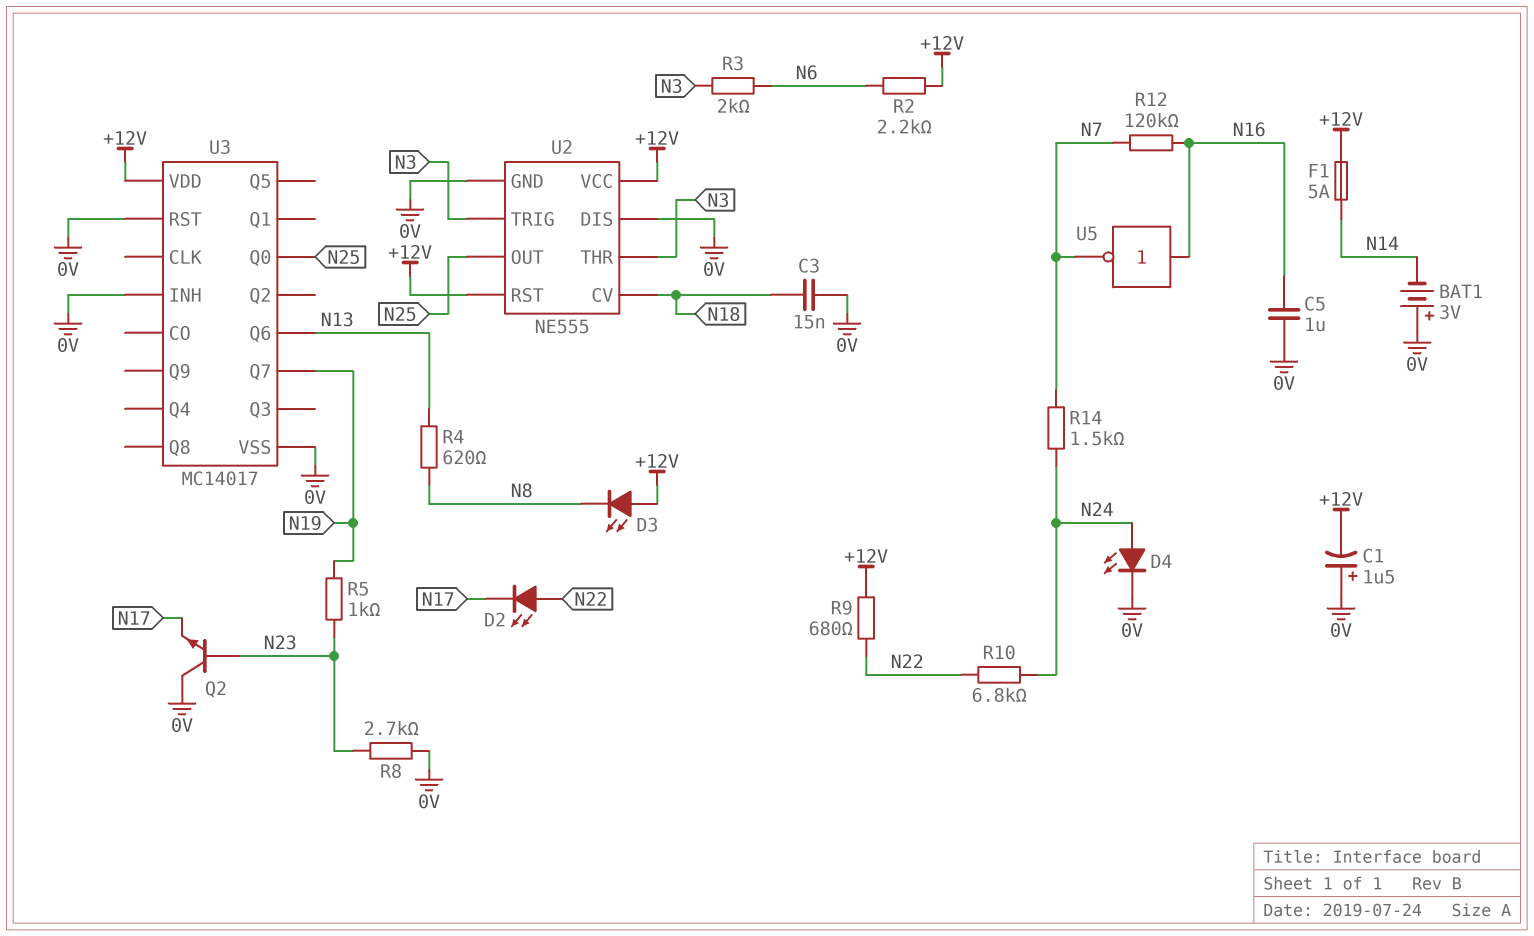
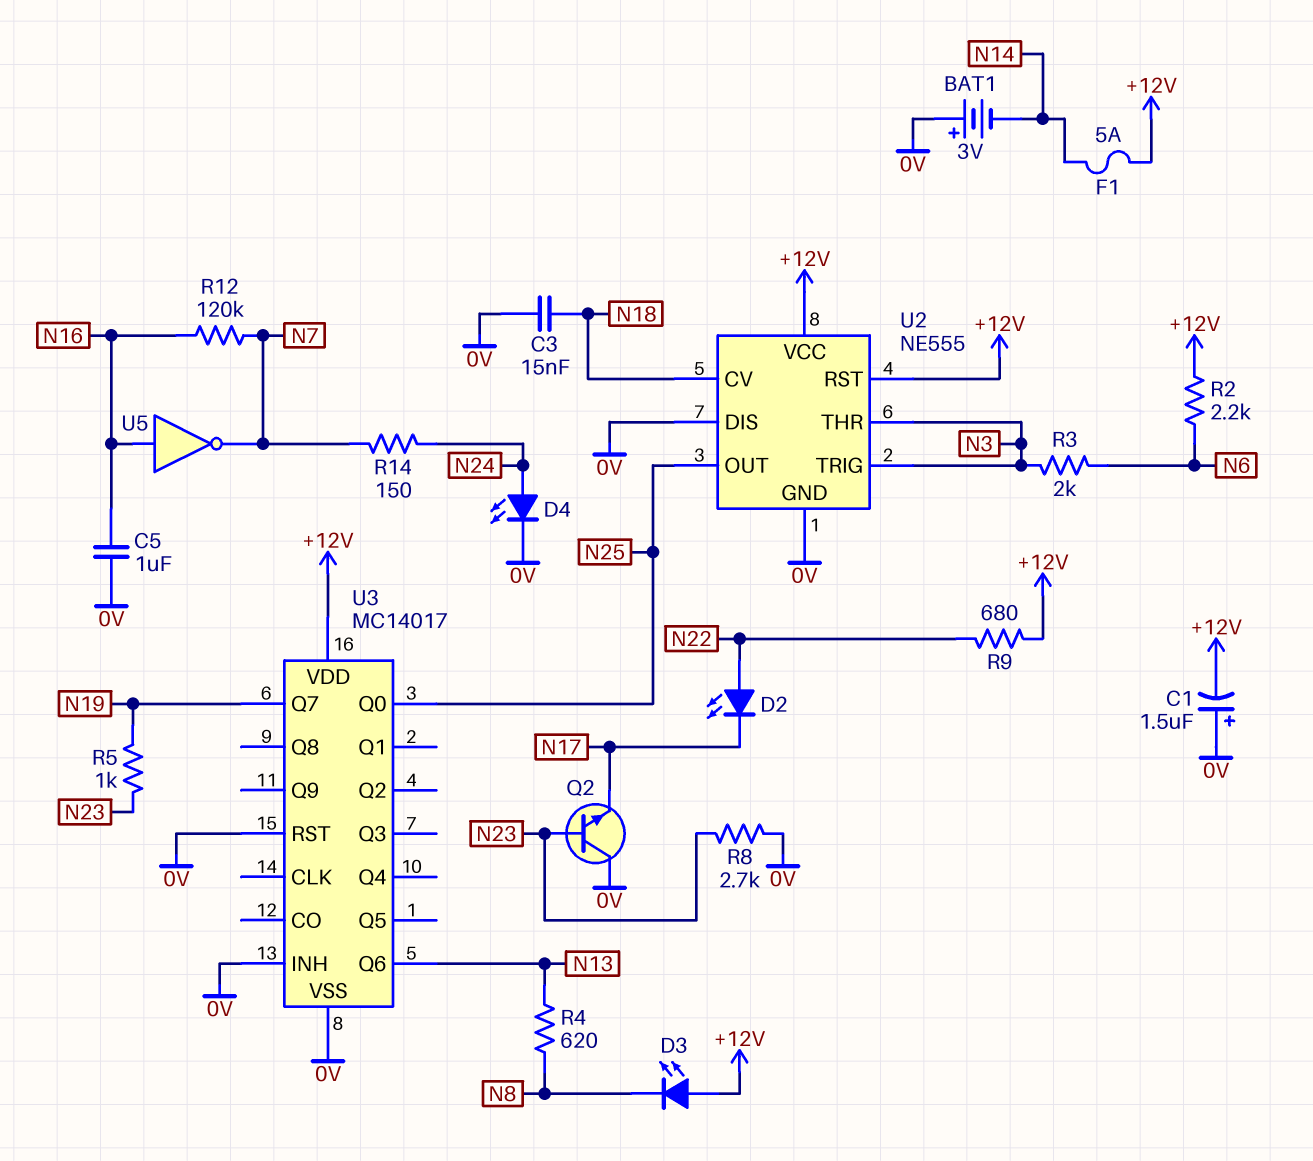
R10: 6.8k (N22, N24) -> none
R14: 1.5k (N7, N24) -> 150 (N7, N24)

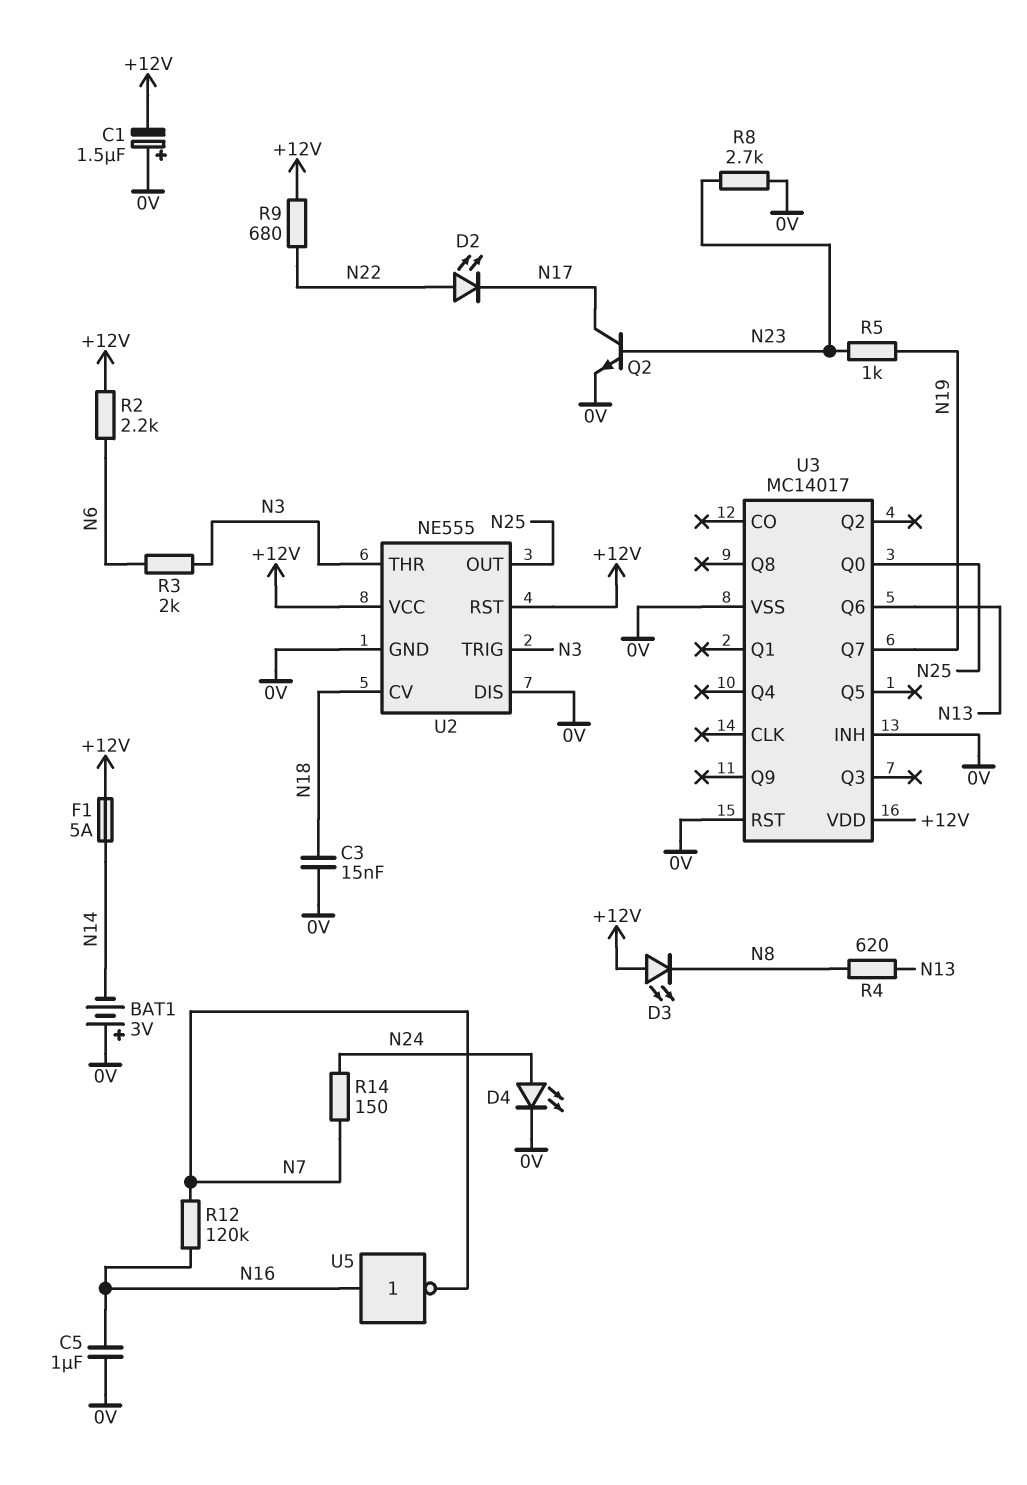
Q2: NPN (B N23, C 0V, E N17) -> NPN (B N23, C N17, E 0V)

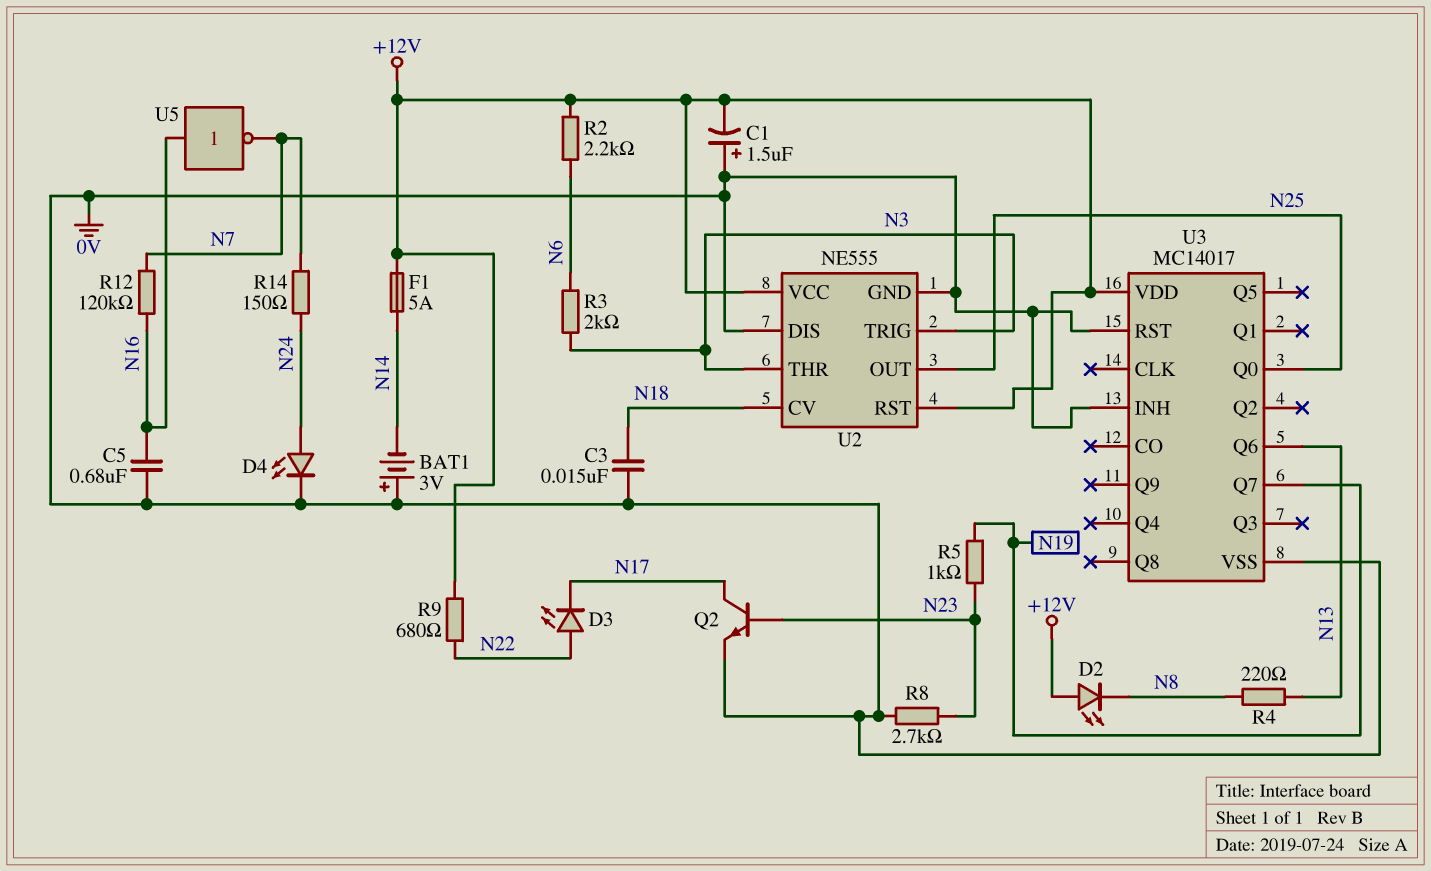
C5: 1uF (0V, N16) -> 680nF (0V, N16)
D2: LED (A N22, K N17) -> LED (A +12V, K N8)
D3: LED (A +12V, K N8) -> LED (A N22, K N17)
R4: 620 (N8, N13) -> 220 (N8, N13)

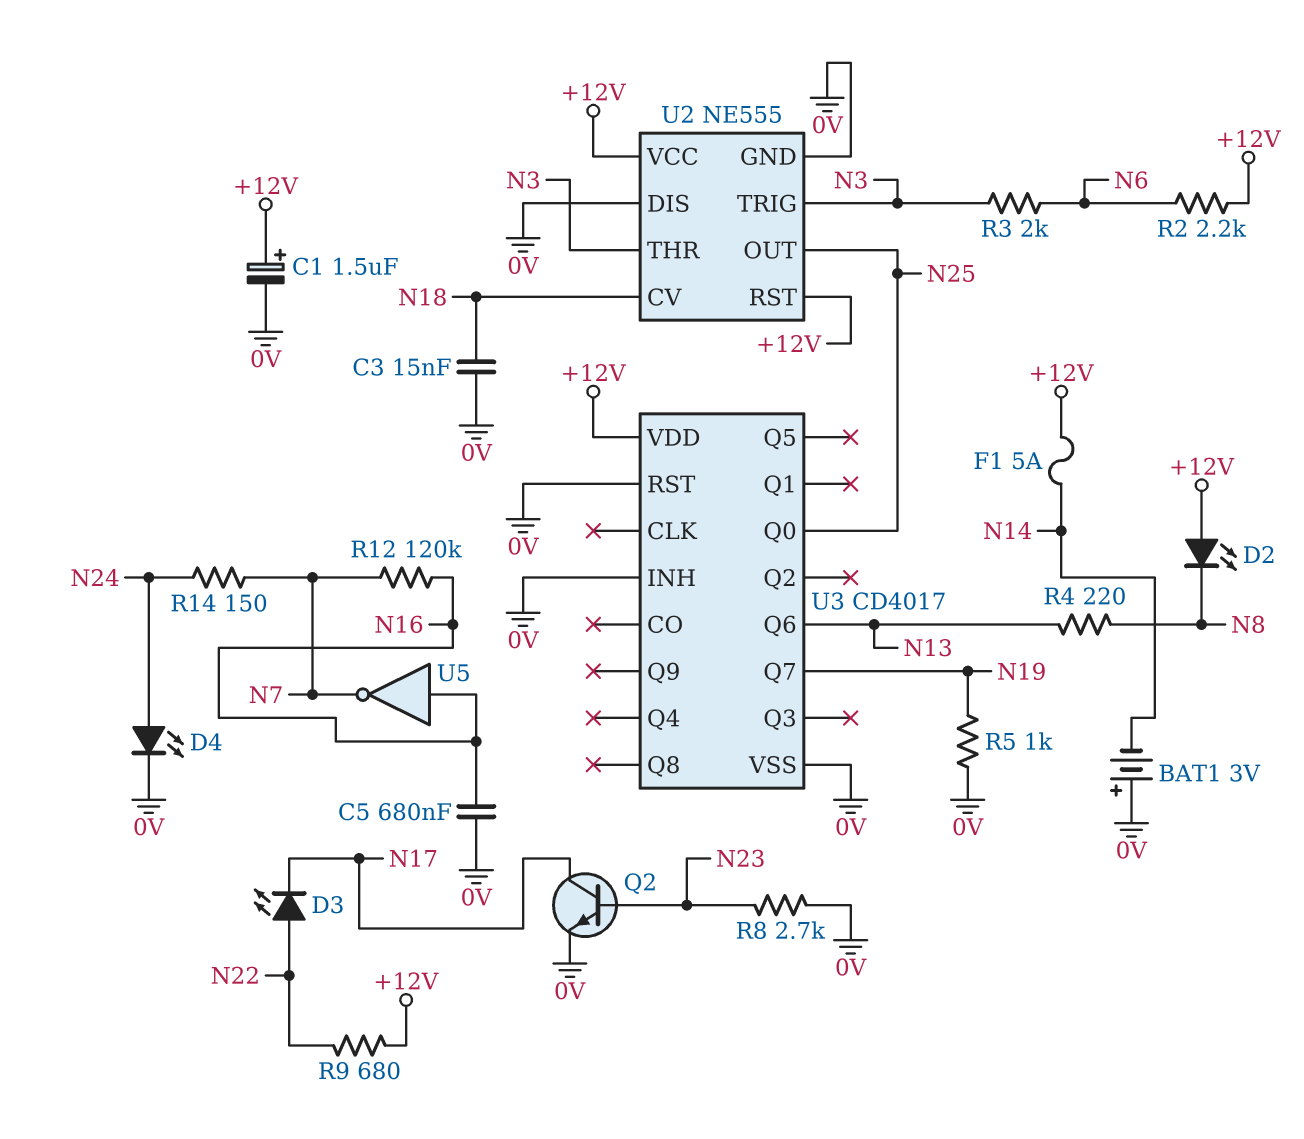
C1: 1.5uF (plus 0V, minus +12V) -> 1.5uF (plus +12V, minus 0V)
R5: 1k (N19, N23) -> 1k (0V, N19)
U3: MC14017 -> CD4017

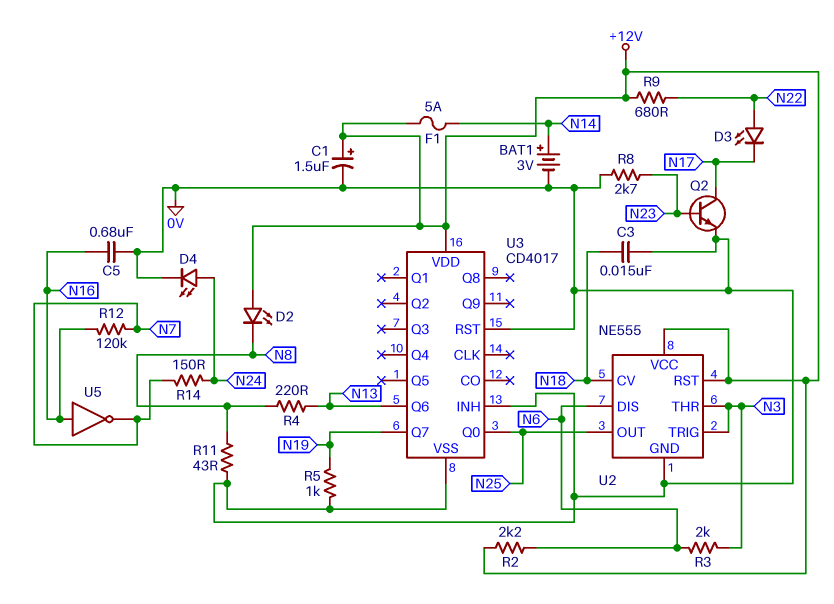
BAT1: 3V (plus 0V, minus N14) -> 3V (plus N14, minus 0V)
R11: none -> 43 (0V, N8)
U2 pin DIS: 0V -> N6

